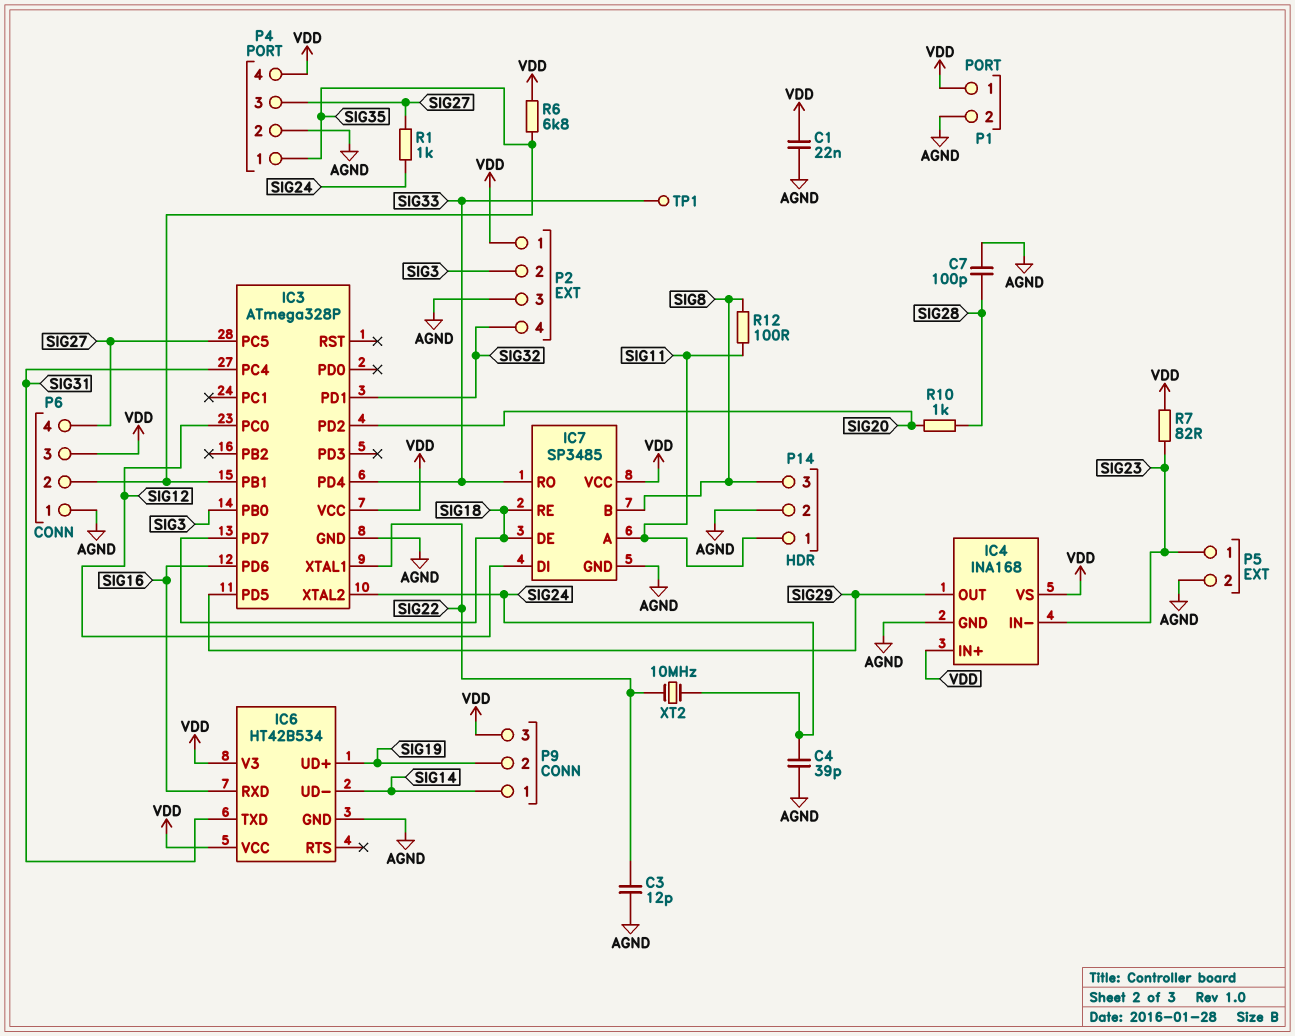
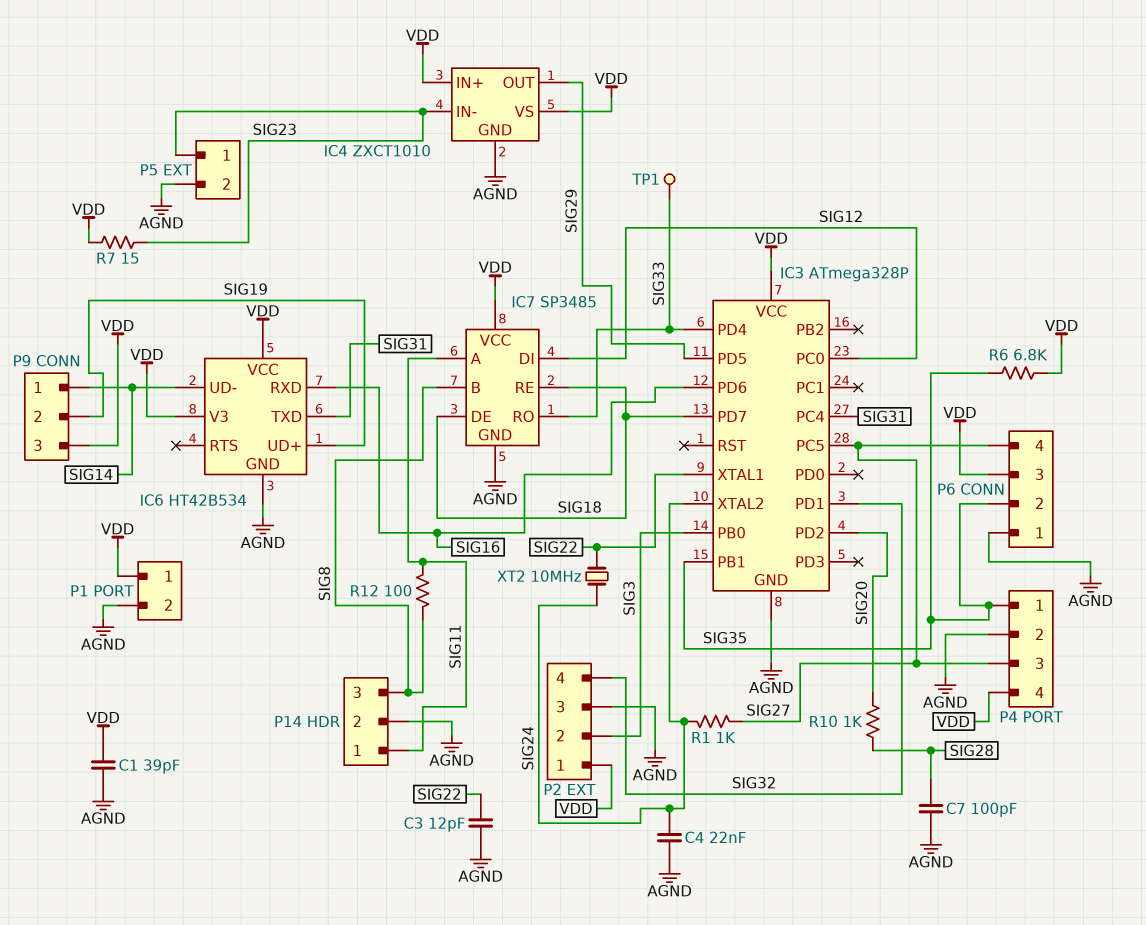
C1: 22nF (AGND, VDD) -> 39pF (AGND, VDD)
C4: 39pF (AGND, SIG24) -> 22nF (AGND, SIG24)
IC4: INA168 -> ZXCT1010
R7: 82 (SIG23, VDD) -> 15 (SIG23, VDD)

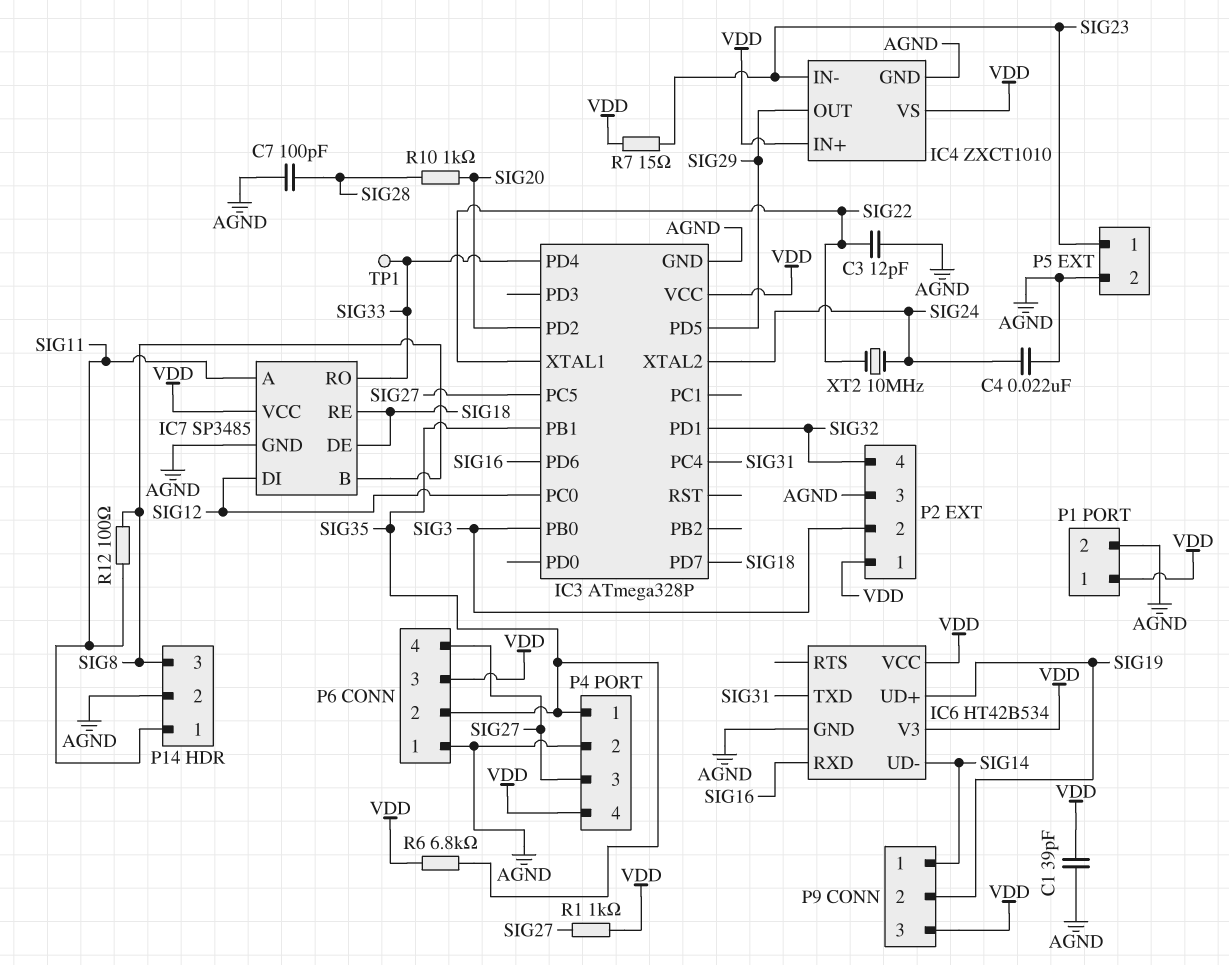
R1: 1k (SIG24, SIG27) -> 1k (SIG27, VDD)

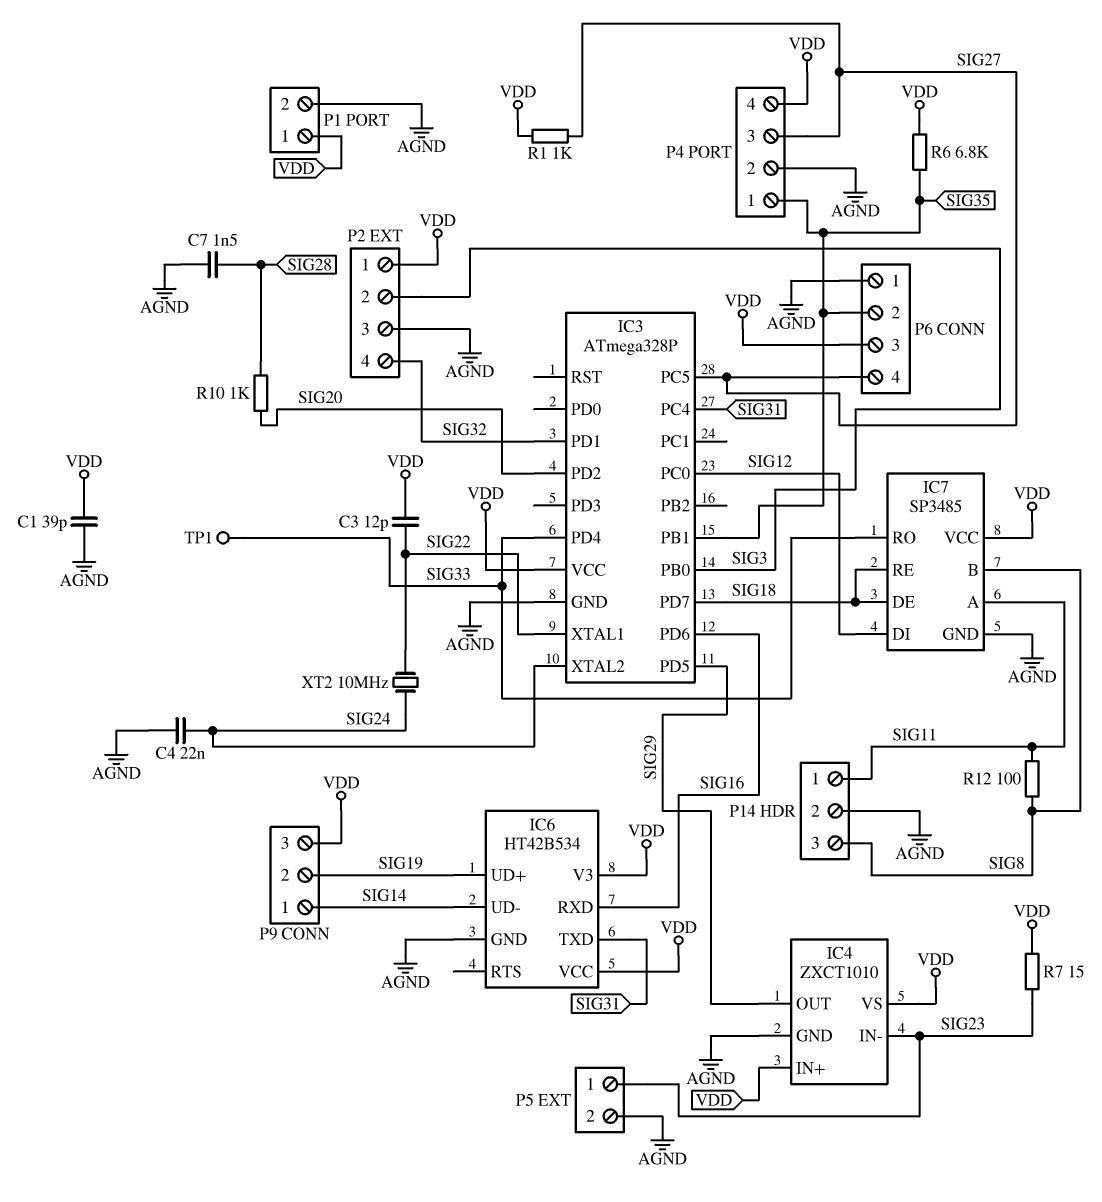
C3: 12pF (AGND, SIG22) -> 12pF (SIG22, VDD)
C7: 100pF (AGND, SIG28) -> 1.5nF (AGND, SIG28)

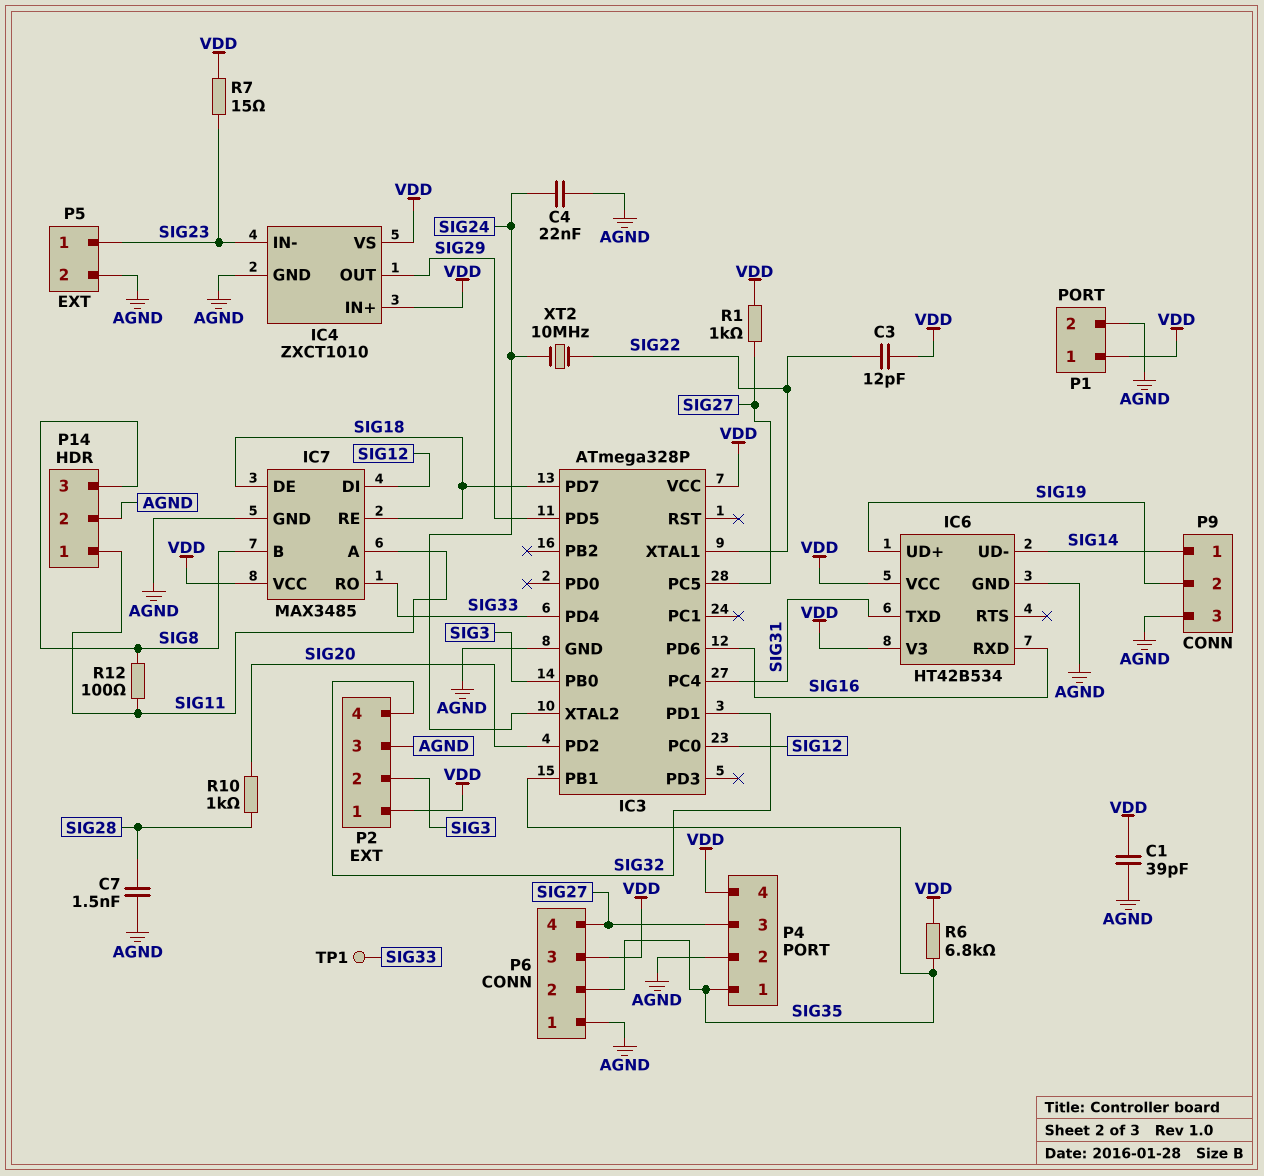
IC7: SP3485 -> MAX3485
P9 pin 3: VDD -> AGND

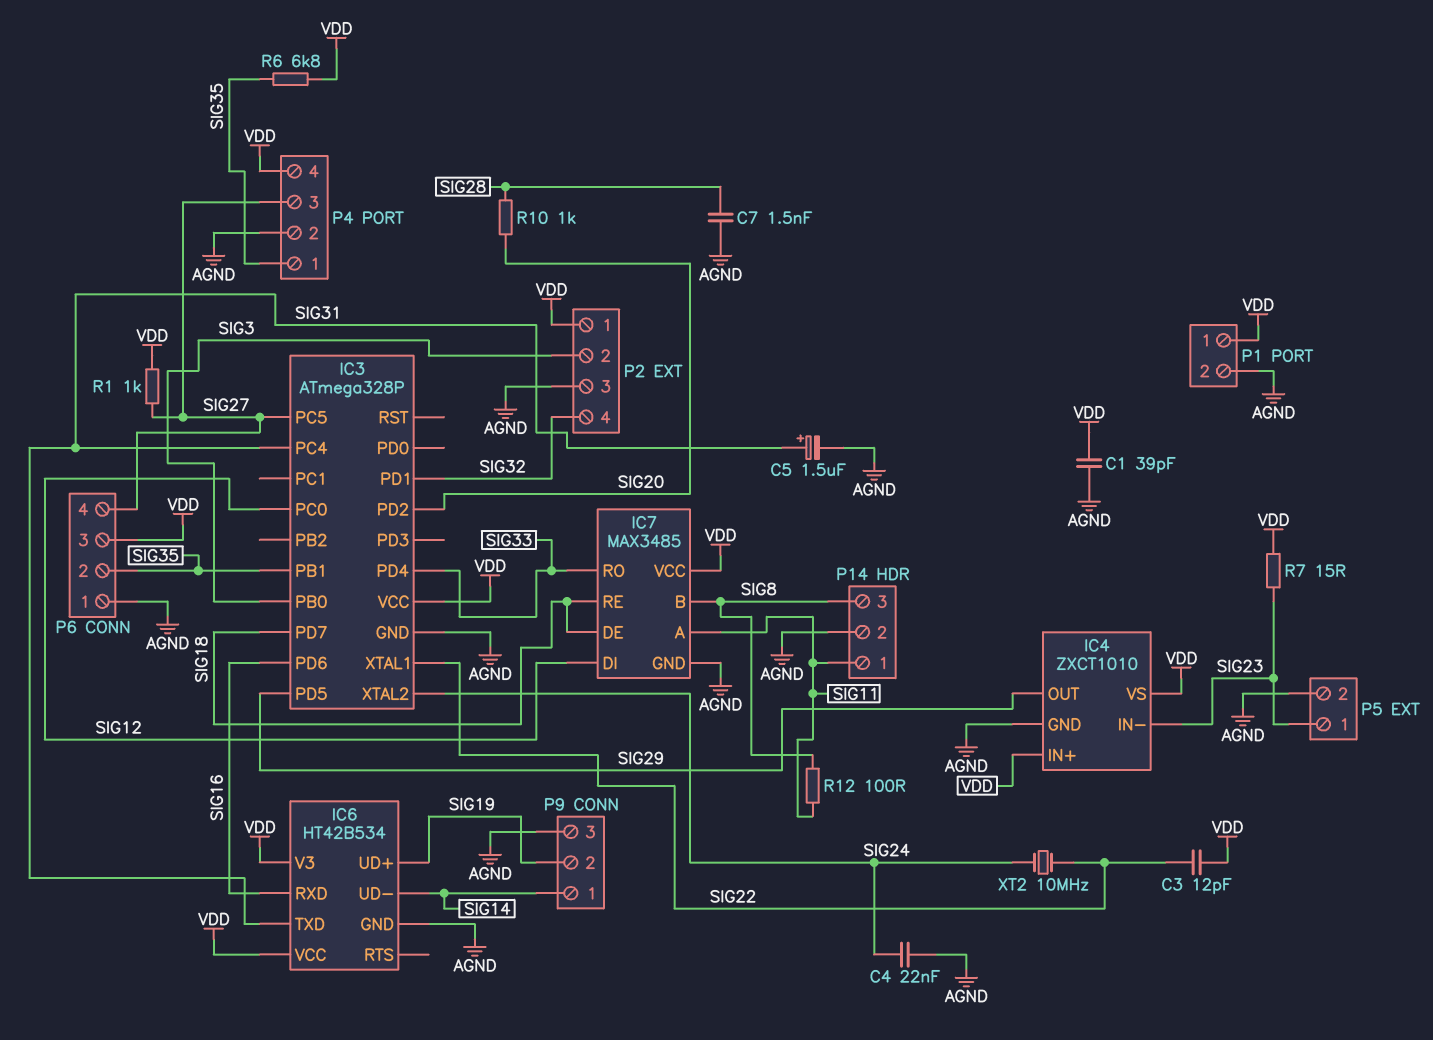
C5: none -> 1.5uF (plus SIG31, minus AGND)
TP1: test point (SIG33) -> none

